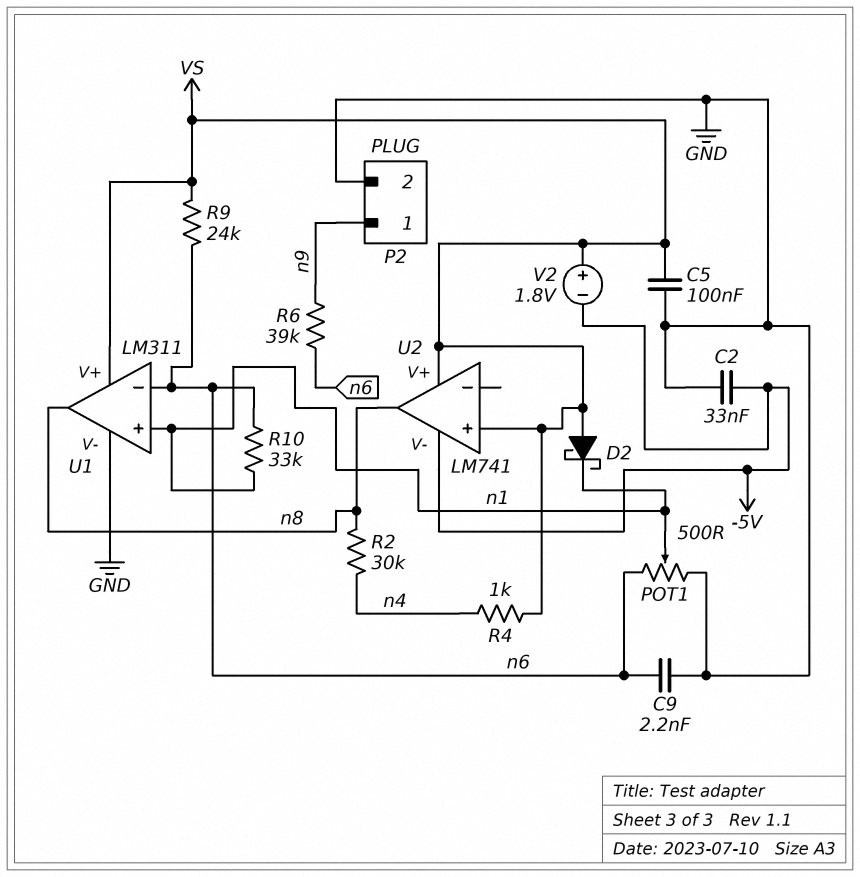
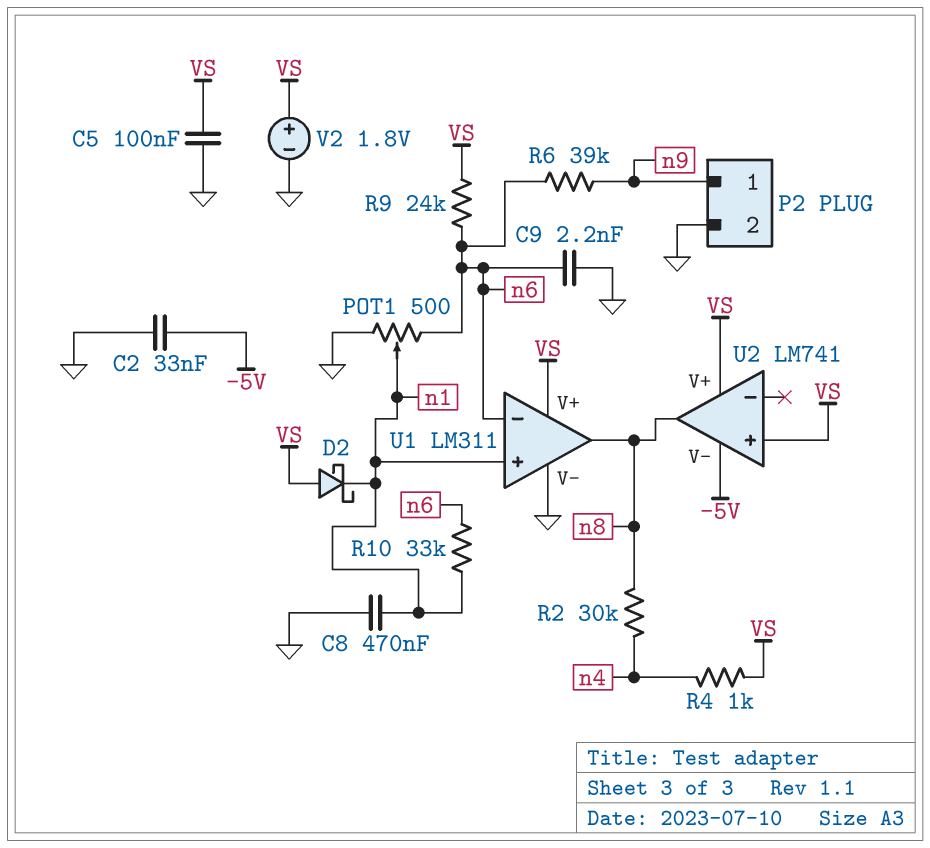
C8: none -> 470nF (GND, n1)
V2: 1.8V (plus VS, minus -5V) -> 1.8V (plus VS, minus GND)

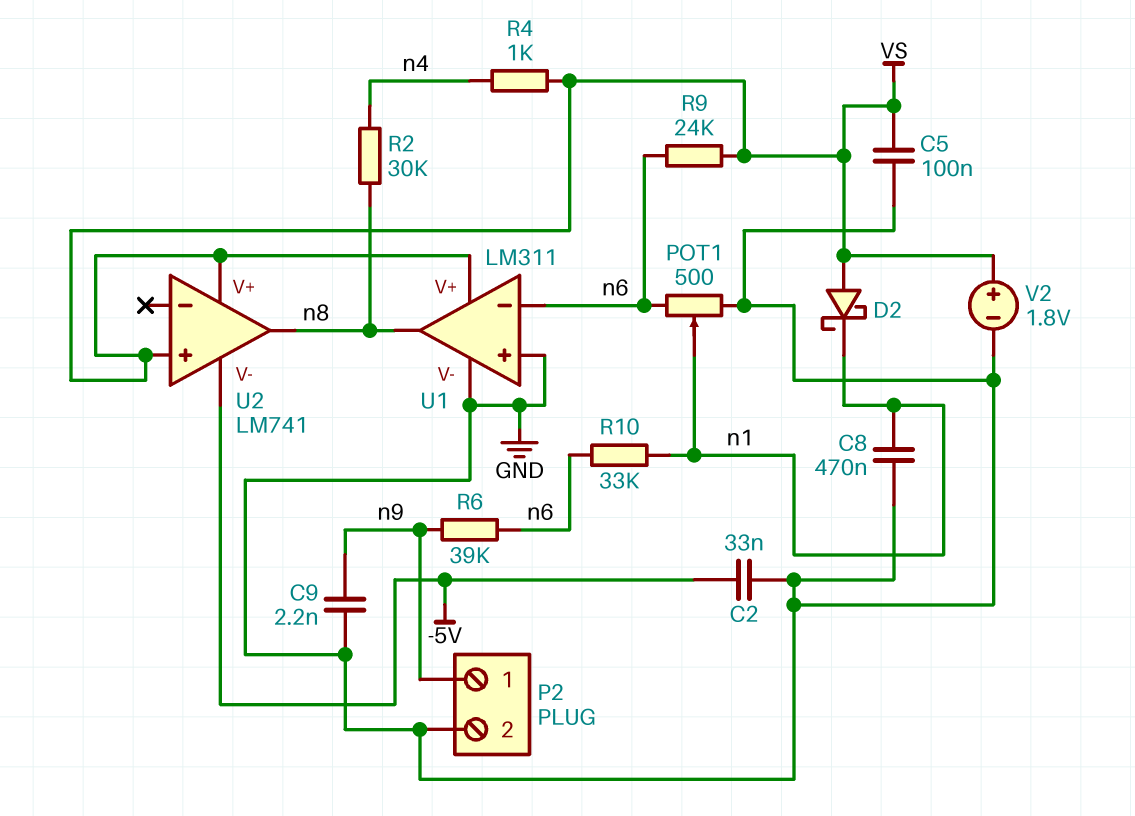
C9: 2.2nF (GND, n6) -> 2.2nF (GND, n9)
U1 pin in+: n1 -> GND

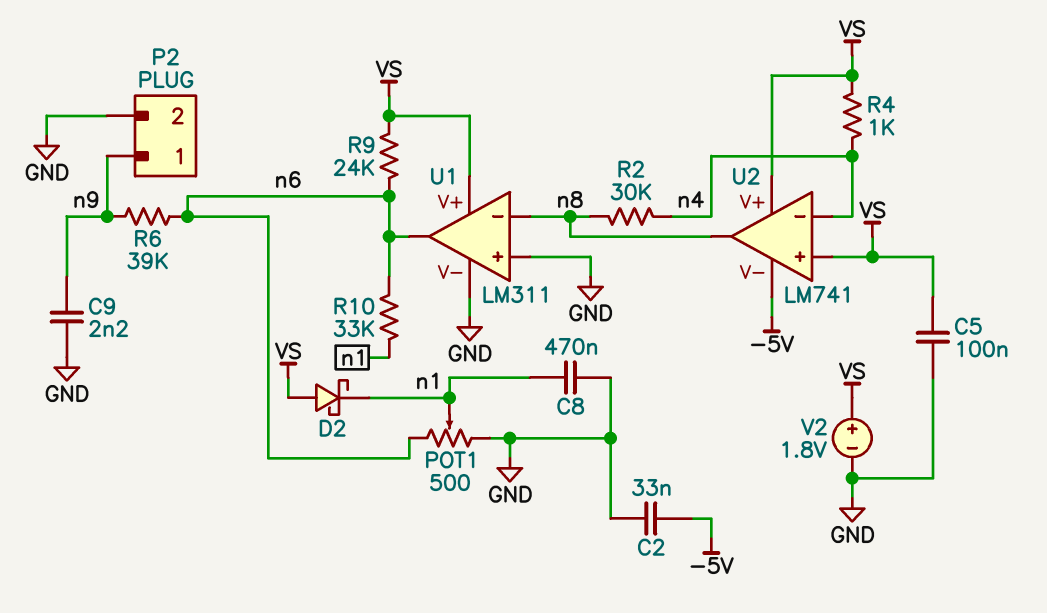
U1 pin in-: n6 -> n8
U1 pin out: n8 -> n6
U2 pin in-: none -> n4

